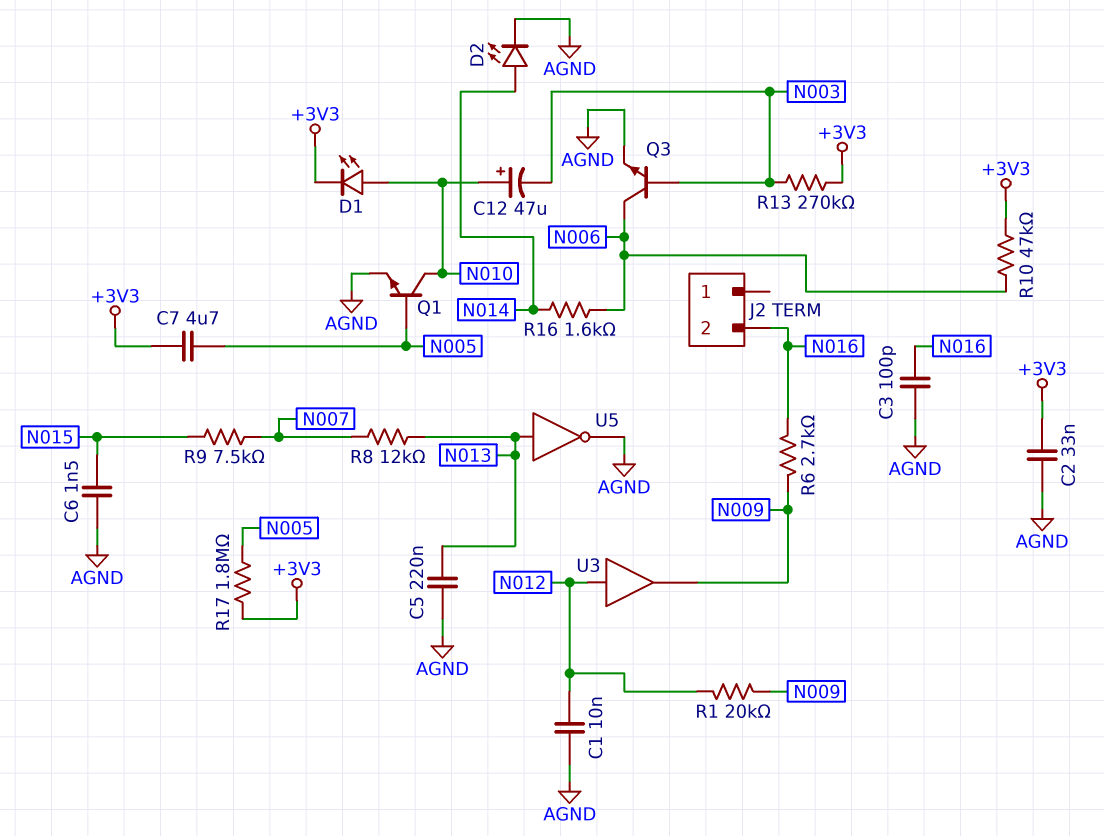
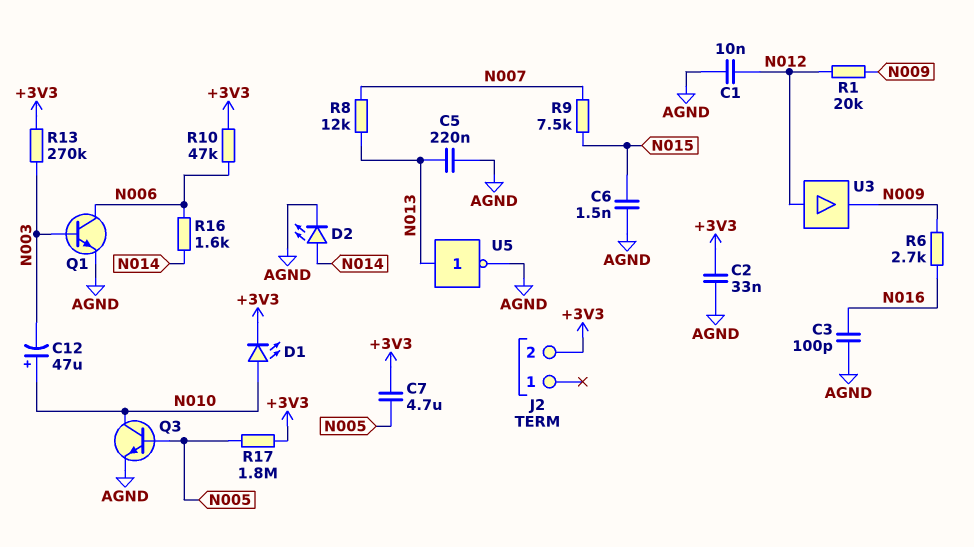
J2 pin 2: N016 -> +3V3
Q1: NPN (B N005, C N010, E AGND) -> NPN (B N003, C N006, E AGND)
Q3: NPN (B N003, C N006, E AGND) -> NPN (B N005, C N010, E AGND)

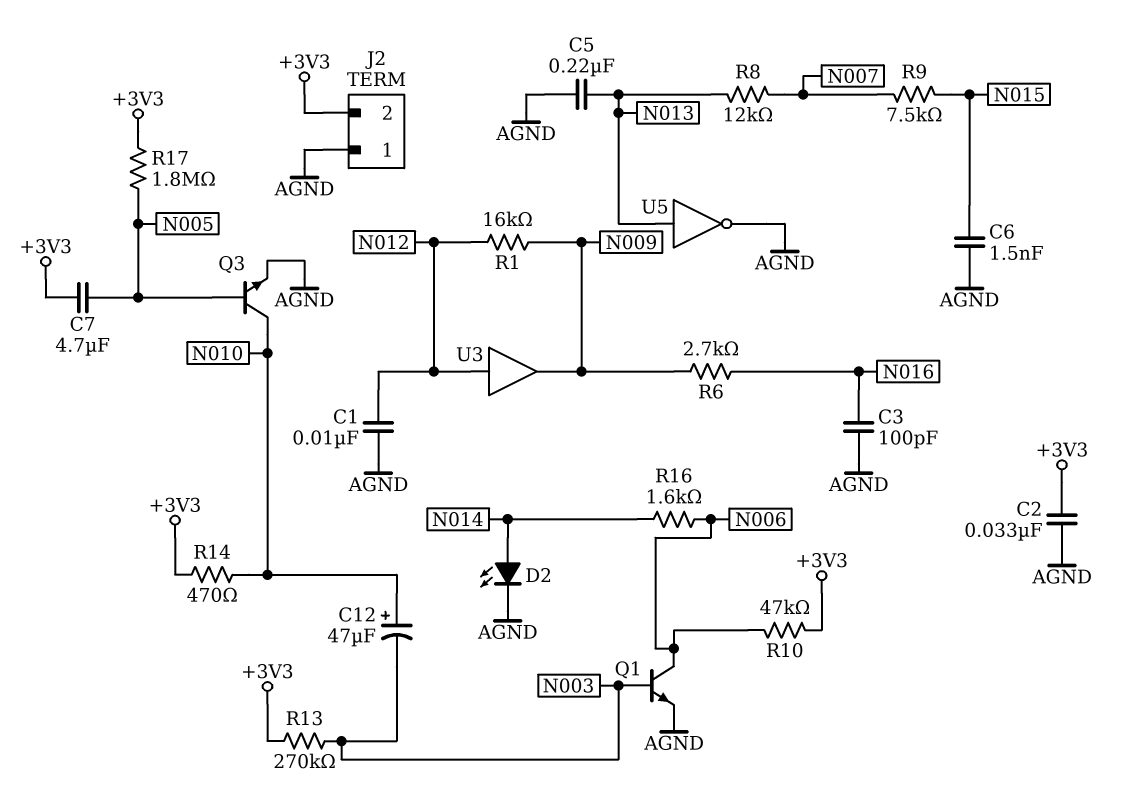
D1: LED (A N010, K +3V3) -> none
J2 pin 1: none -> AGND
R1: 20k (N009, N012) -> 16k (N009, N012)
R14: none -> 470 (+3V3, N010)

